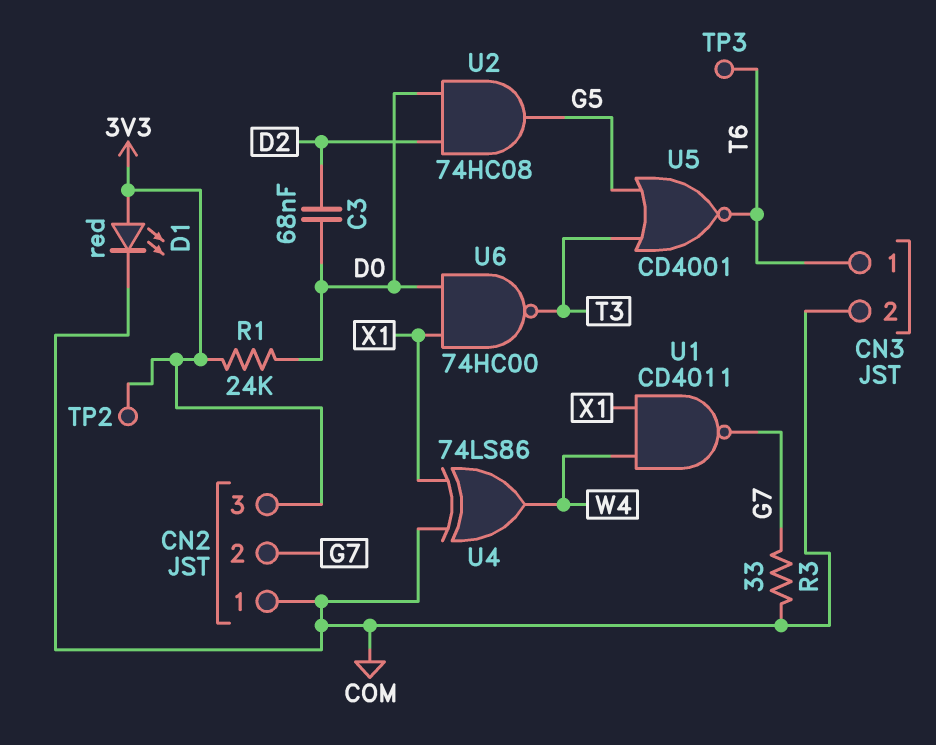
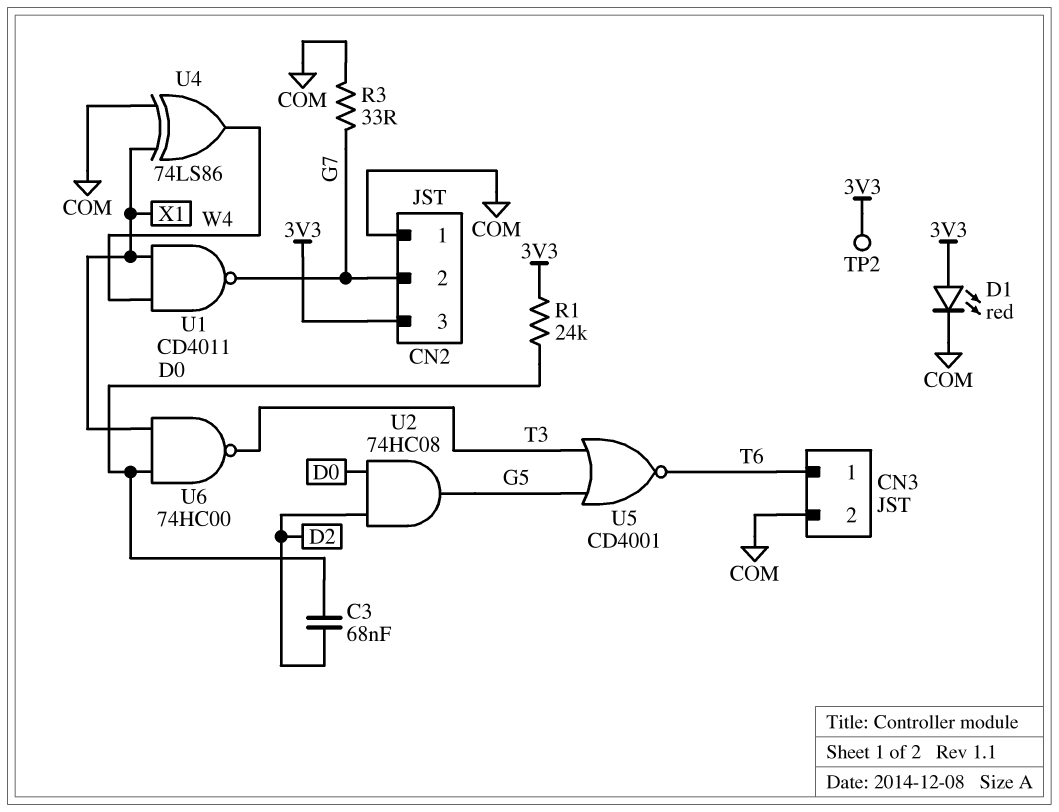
TP3: test point (T6) -> none

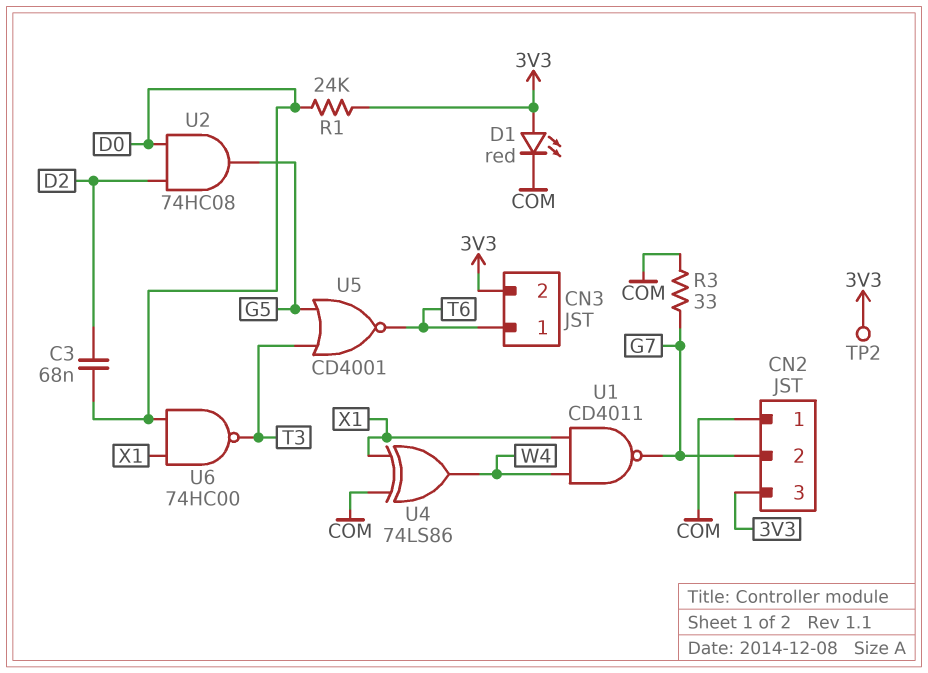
CN3 pin 2: COM -> 3V3

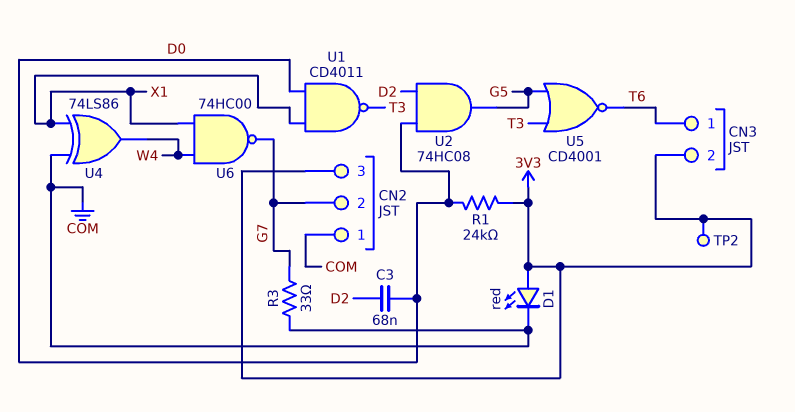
U1: NAND CD4011 (in W4, in X1, out G7) -> NAND CD4011 (in D0, in X1, out T3)
U6: NAND 74HC00 (in D0, in X1, out T3) -> NAND 74HC00 (in W4, in X1, out G7)

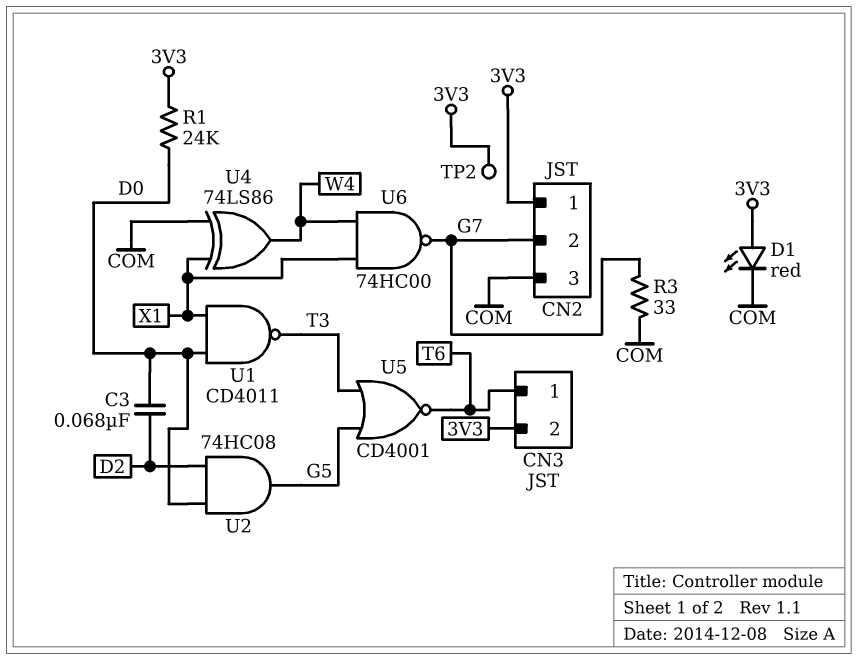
CN2 pin 1: COM -> 3V3
CN2 pin 3: 3V3 -> COM

